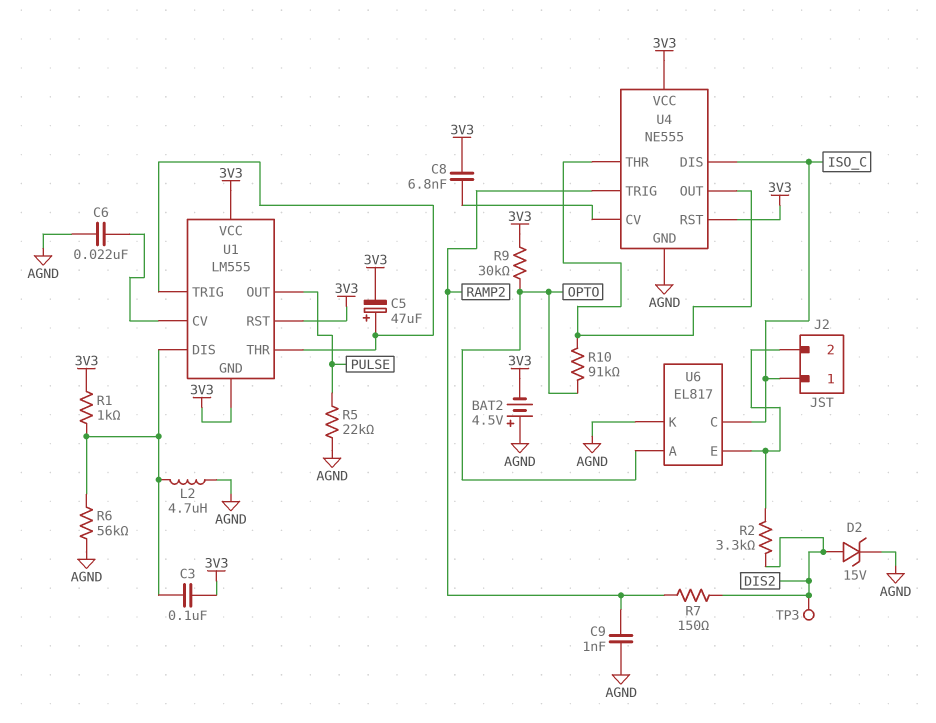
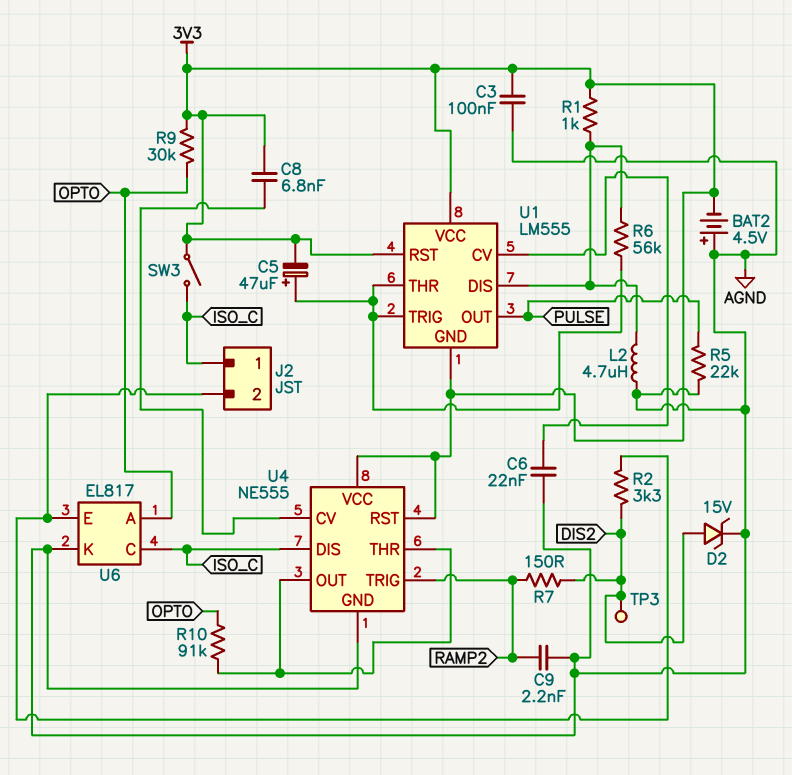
C3: 100nF (3V3, U1/DIS) -> 100nF (3V3, AGND)
C9: 1nF (AGND, RAMP2) -> 2.2nF (AGND, RAMP2)
R6: 56k (AGND, U1/DIS) -> 56k (U1/DIS, U1/THR)
SW3: none -> switch (3V3, ISO_C)

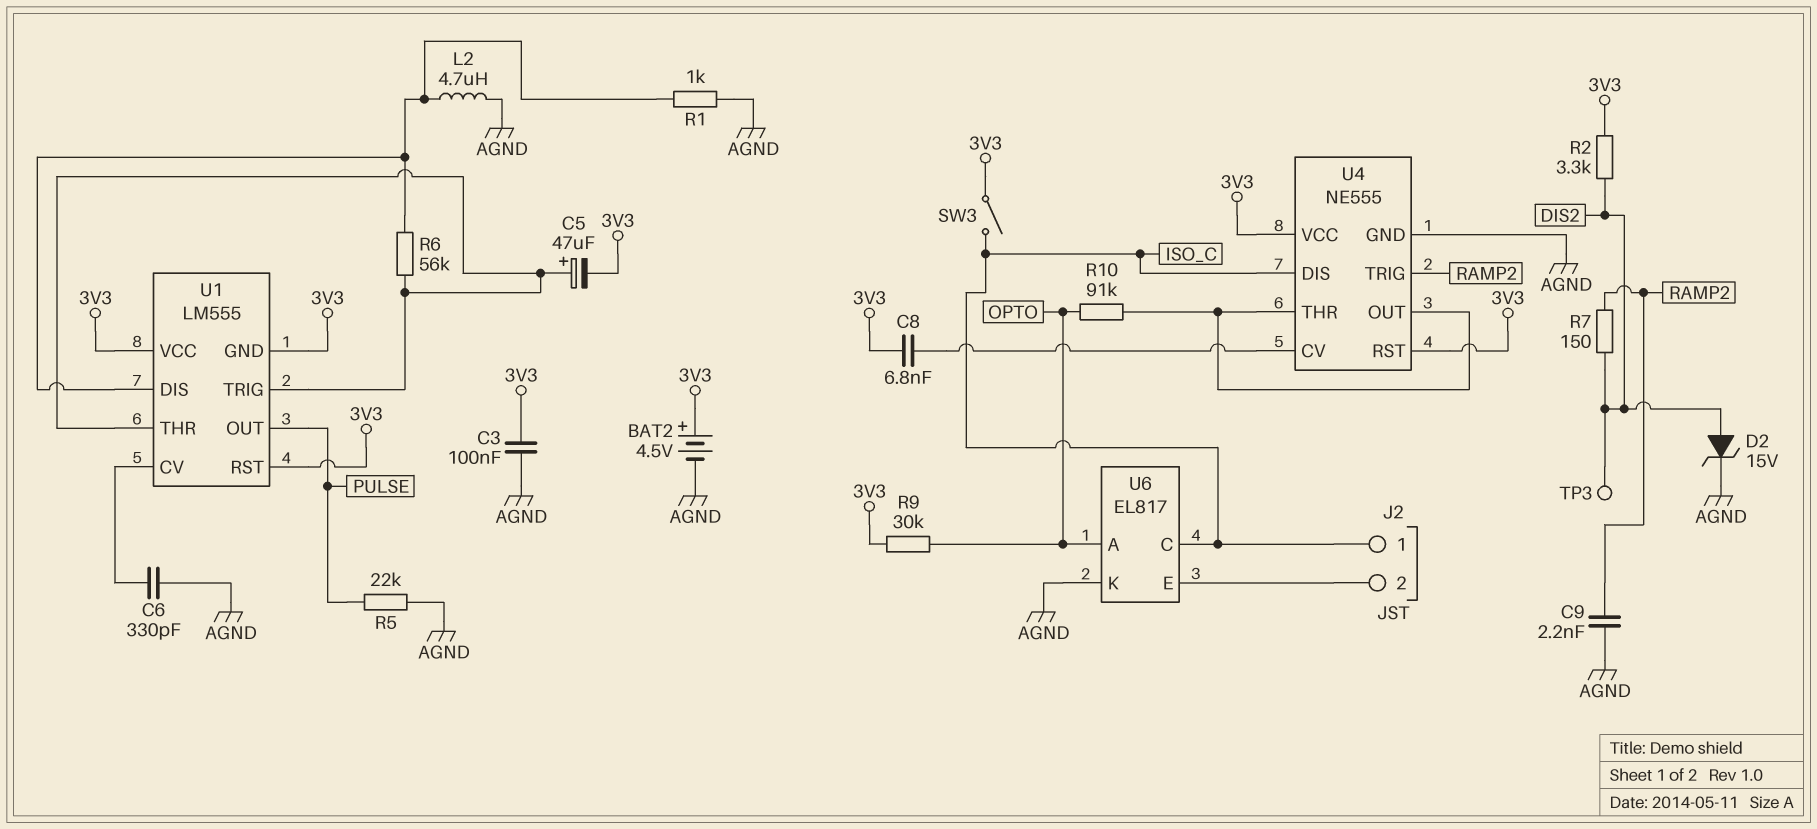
BAT2: 4.5V (plus AGND, minus 3V3) -> 4.5V (plus 3V3, minus AGND)
C6: 22nF (AGND, U1/CV) -> 330pF (AGND, U1/CV)
R1: 1k (3V3, U1/DIS) -> 1k (AGND, U1/DIS)
R2: 3.3k (DIS2, J2/2) -> 3.3k (3V3, DIS2)

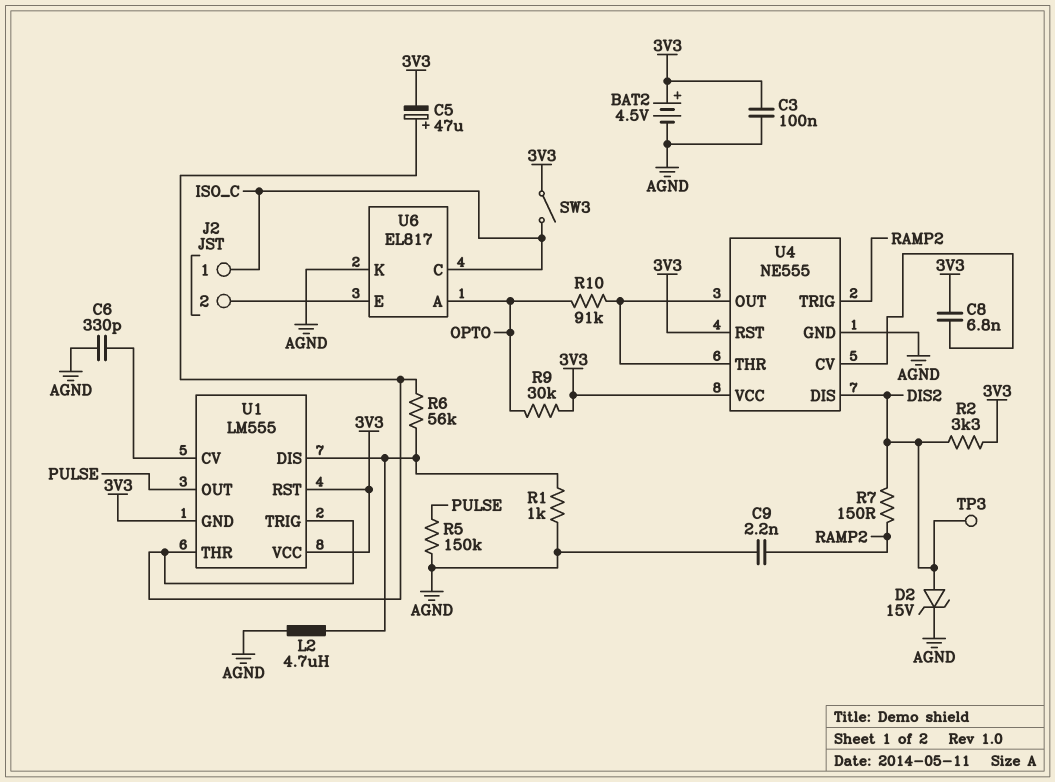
R5: 22k (AGND, PULSE) -> 150k (AGND, PULSE)
U4 pin DIS: ISO_C -> DIS2

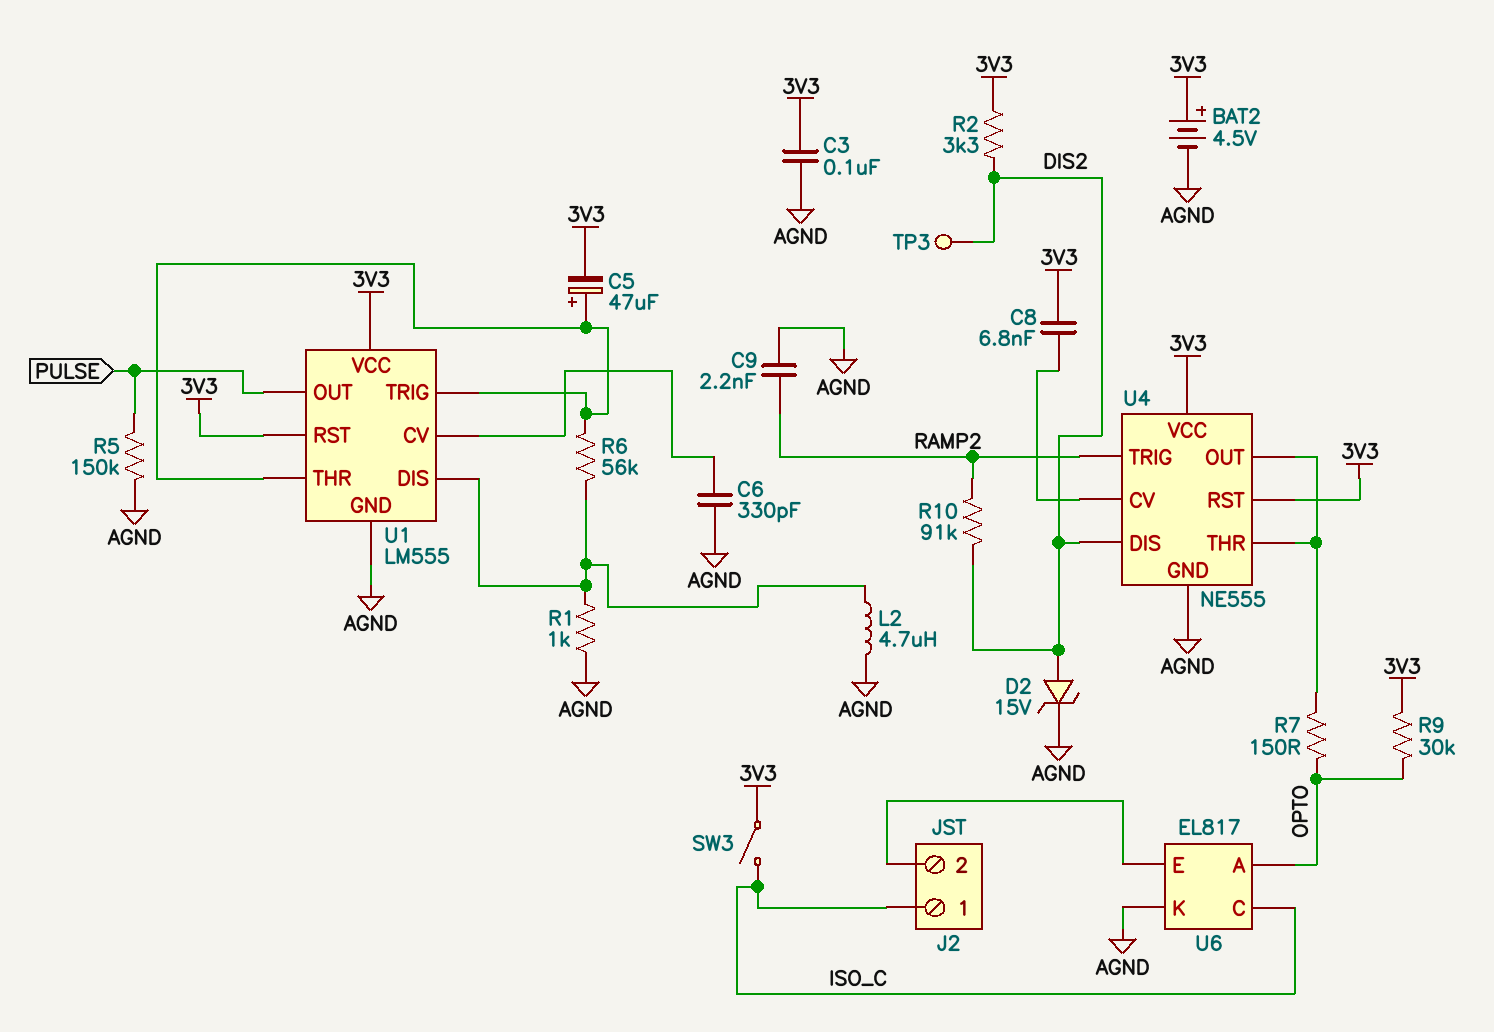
R7: 150 (DIS2, RAMP2) -> 150 (OPTO, U4/OUT)
R10: 91k (OPTO, U4/OUT) -> 91k (DIS2, RAMP2)
U1 pin GND: 3V3 -> AGND

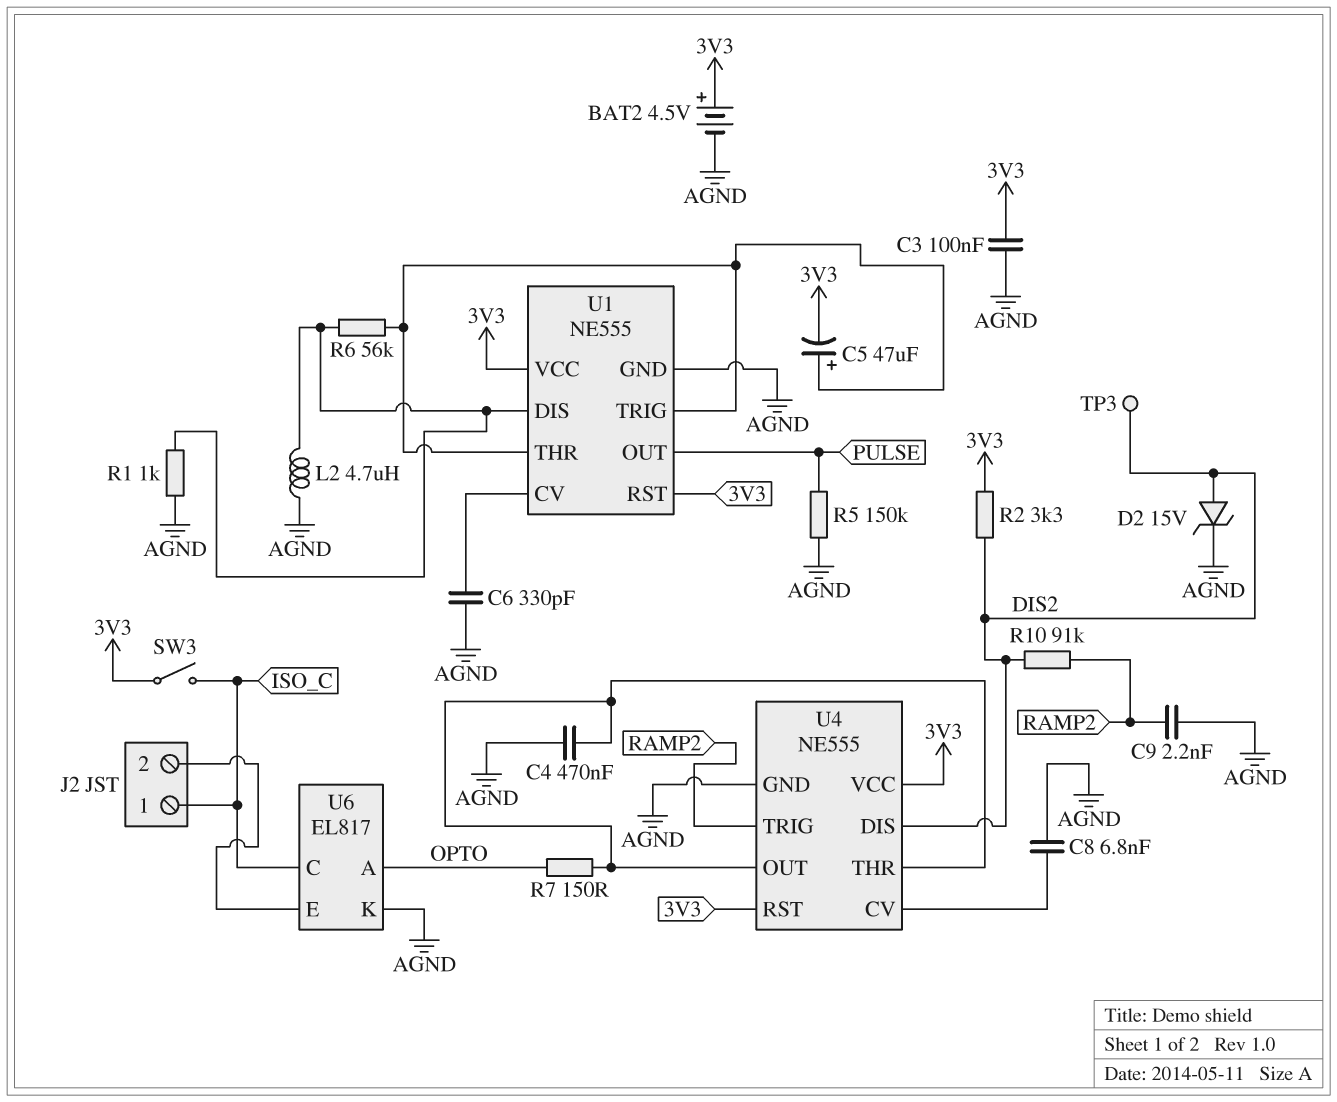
C4: none -> 470nF (AGND, U4/OUT)
C8: 6.8nF (3V3, U4/CV) -> 6.8nF (AGND, U4/CV)
R9: 30k (3V3, OPTO) -> none
U1: LM555 -> NE555

